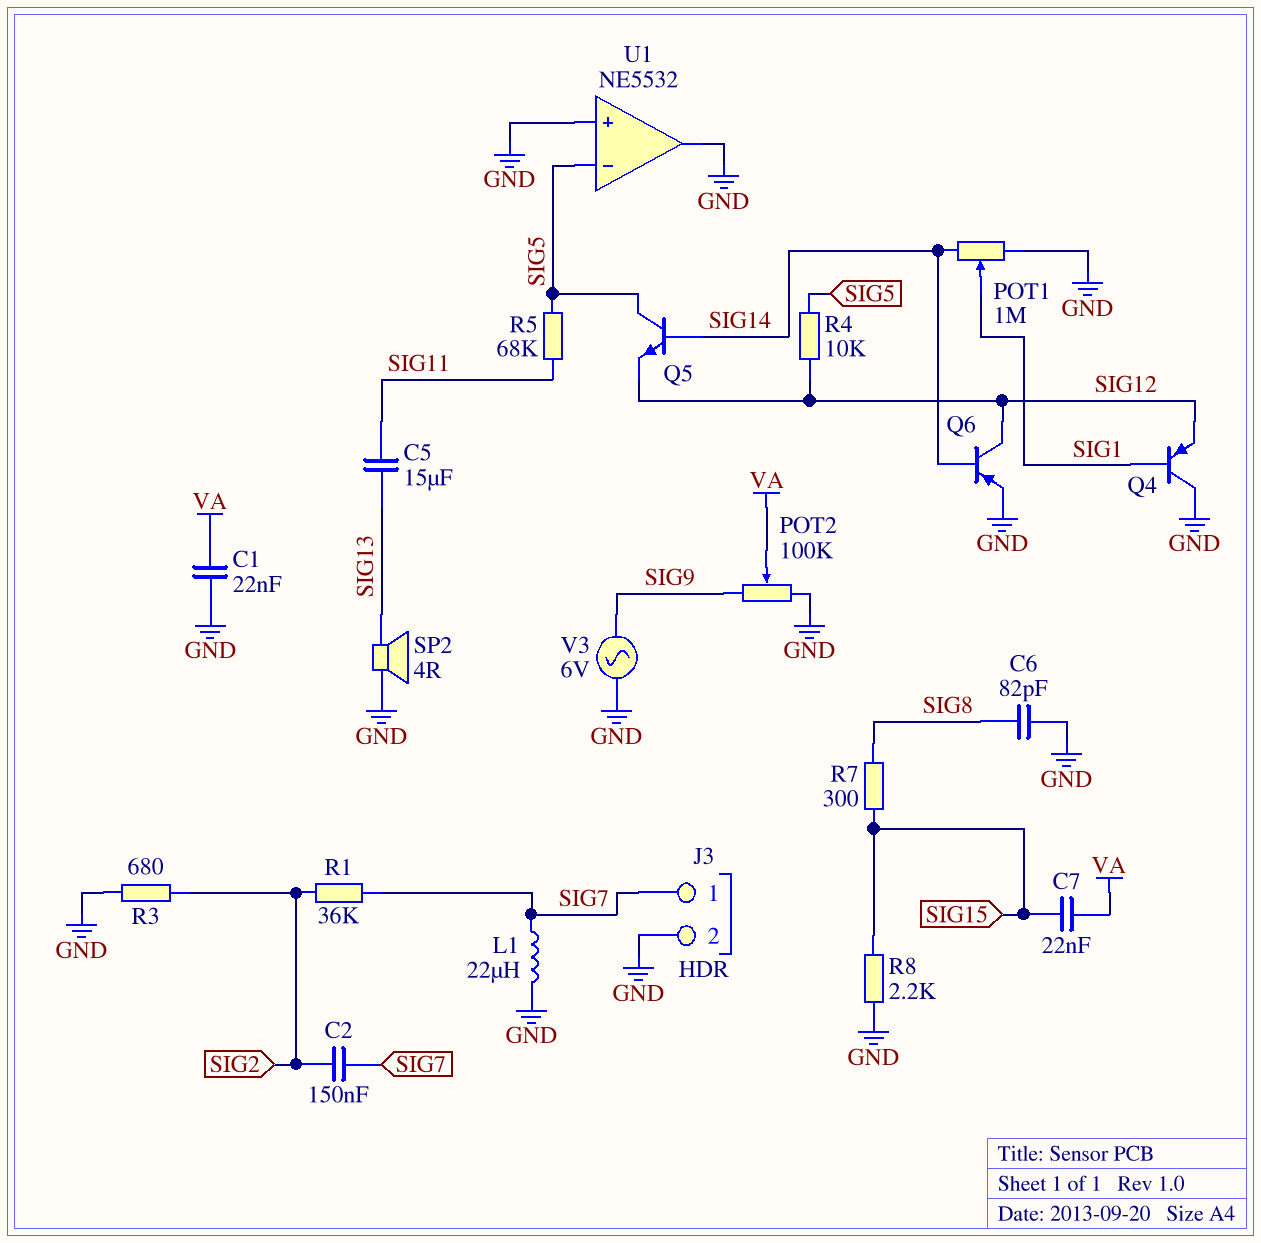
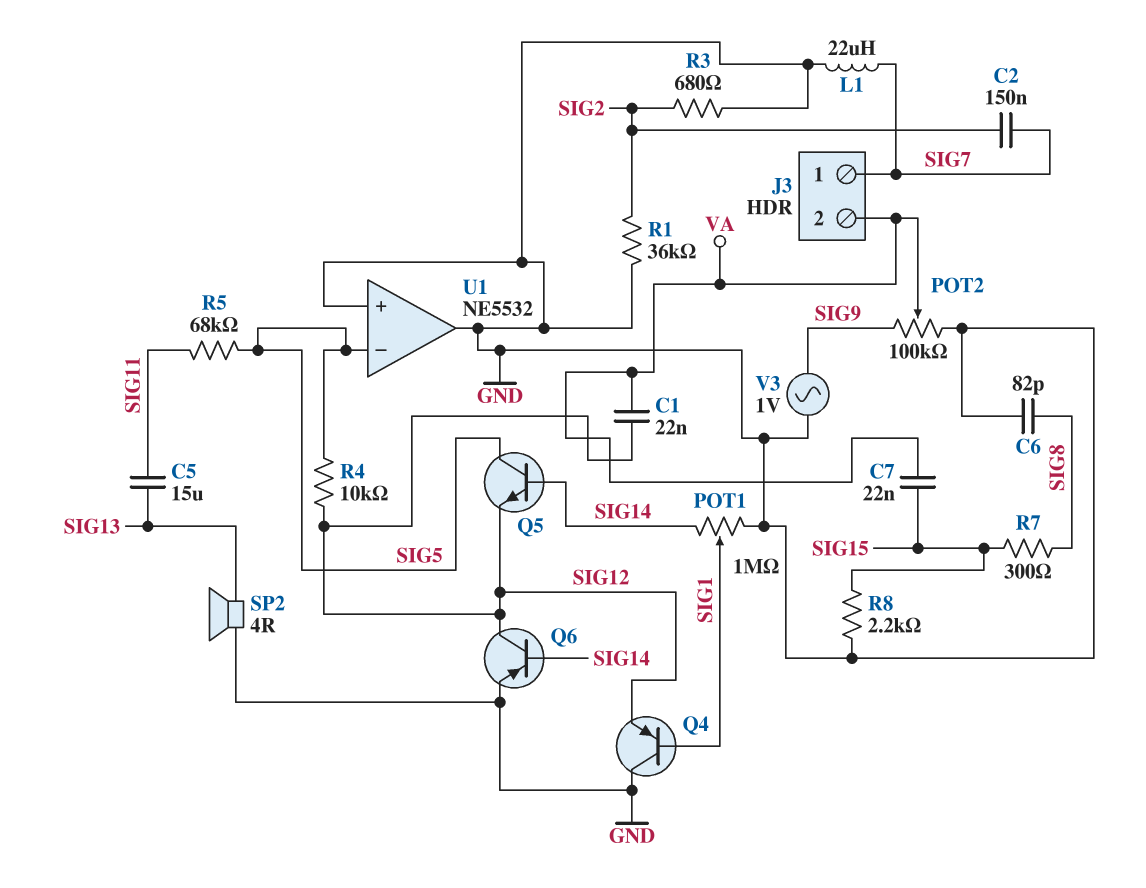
C1: 22nF (GND, VA) -> 22nF (SIG12, VA)
J3 pin 2: GND -> VA
R1: 36k (SIG2, SIG7) -> 36k (GND, SIG2)
V3: AC 6V (GND, SIG9) -> AC 1V (GND, SIG9)

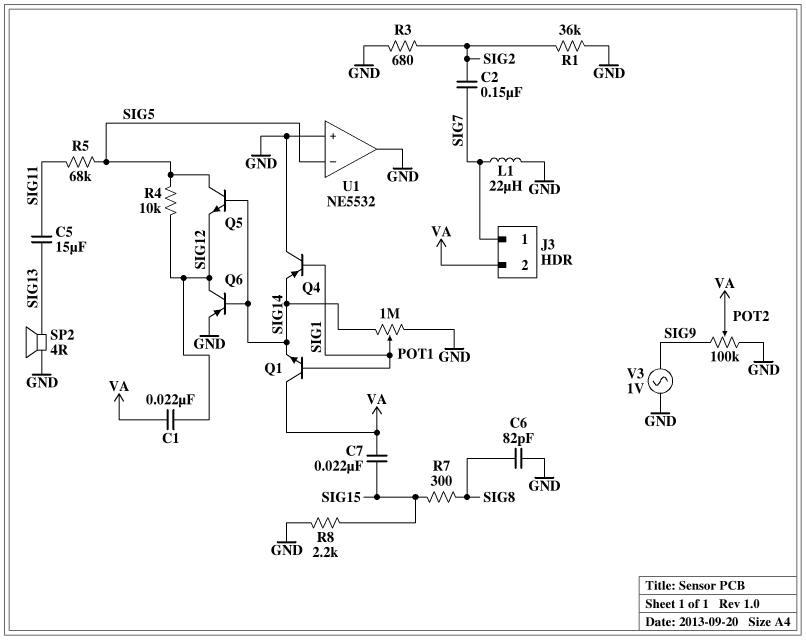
Q1: none -> NPN (B SIG1, C VA, E SIG14)
Q4: PNP (B SIG1, C GND, E SIG12) -> PNP (B SIG1, C GND, E SIG14)

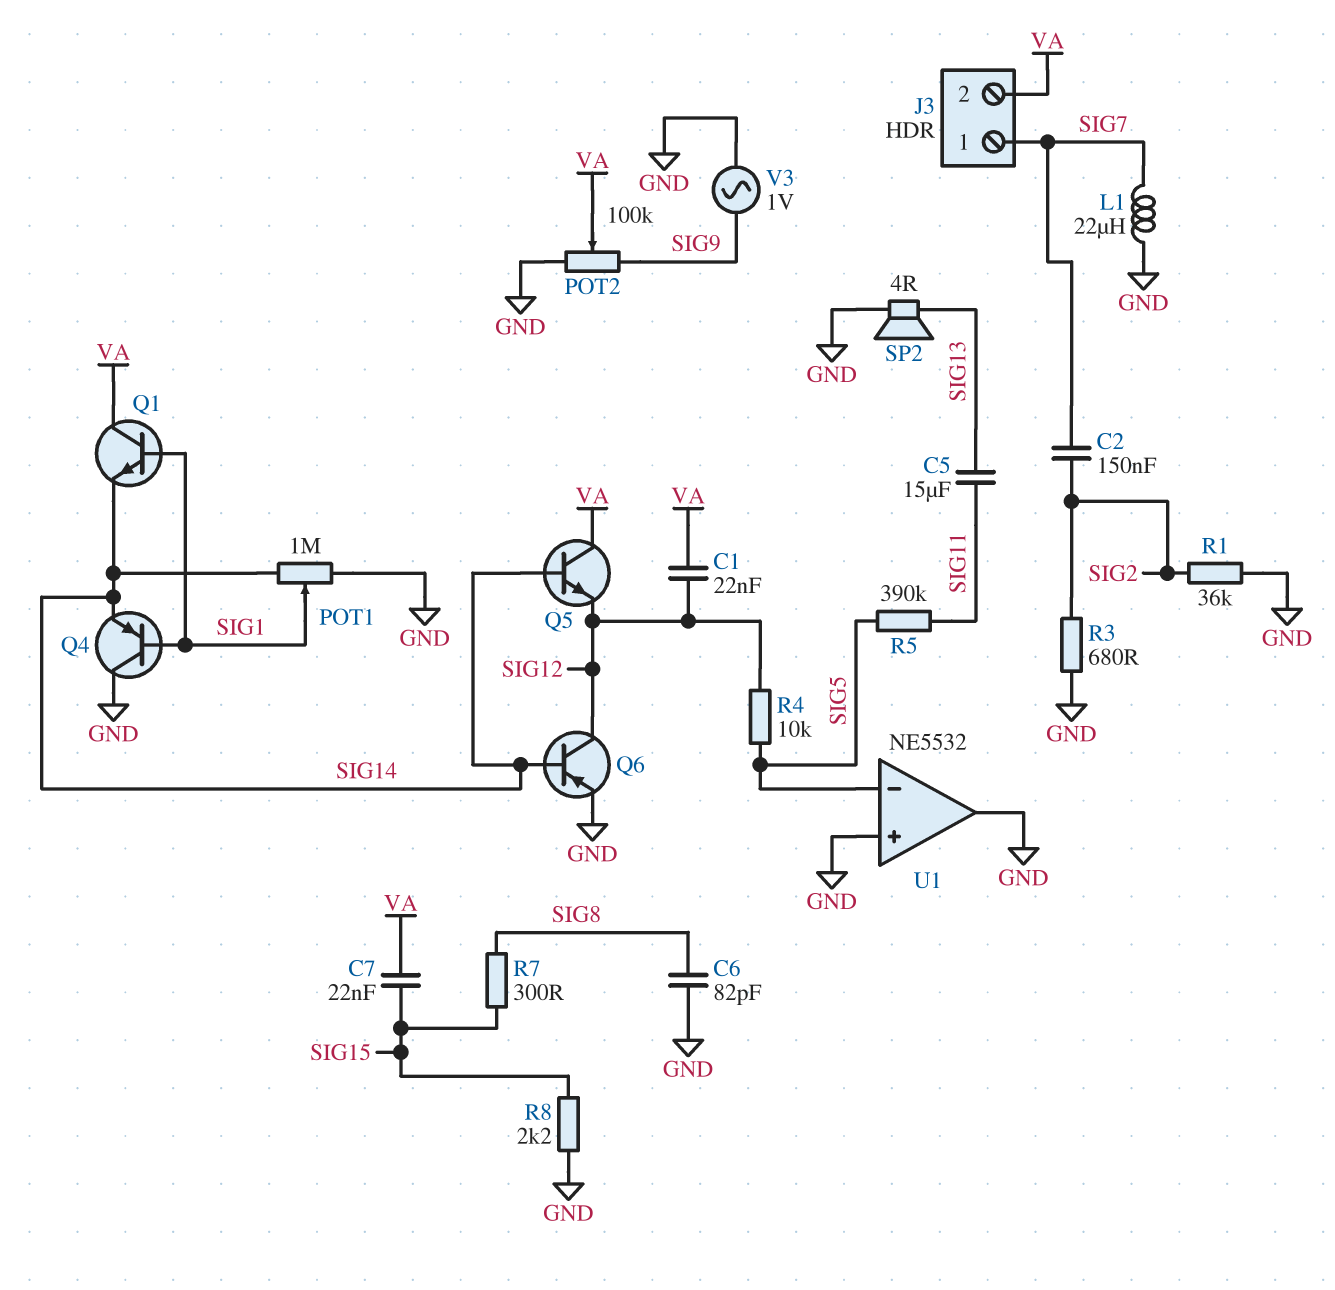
Q5: NPN (B SIG14, C SIG5, E SIG12) -> NPN (B SIG14, C VA, E SIG12)
R5: 68k (SIG5, SIG11) -> 390k (SIG5, SIG11)

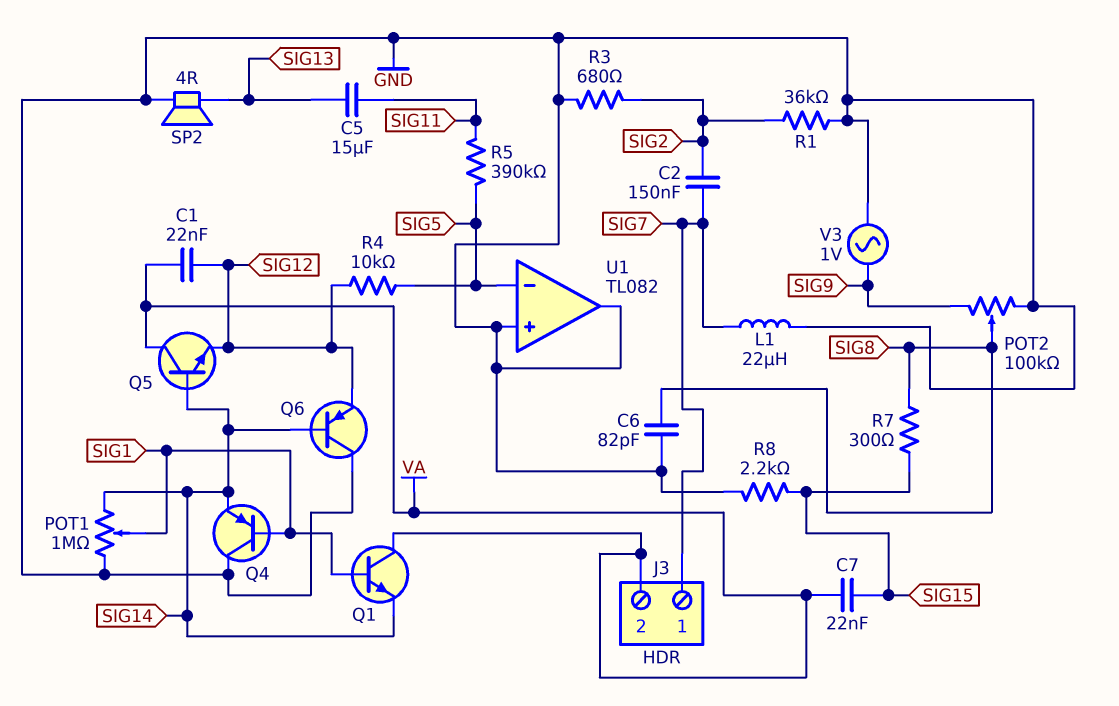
POT2: 100k (GND, SIG9, wiper VA) -> 100k (GND, SIG9, wiper SIG8)
Q6: PNP (B SIG14, C SIG12, E GND) -> PNP (B SIG14, C GND, E SIG12)
U1: NE5532 -> TL082

